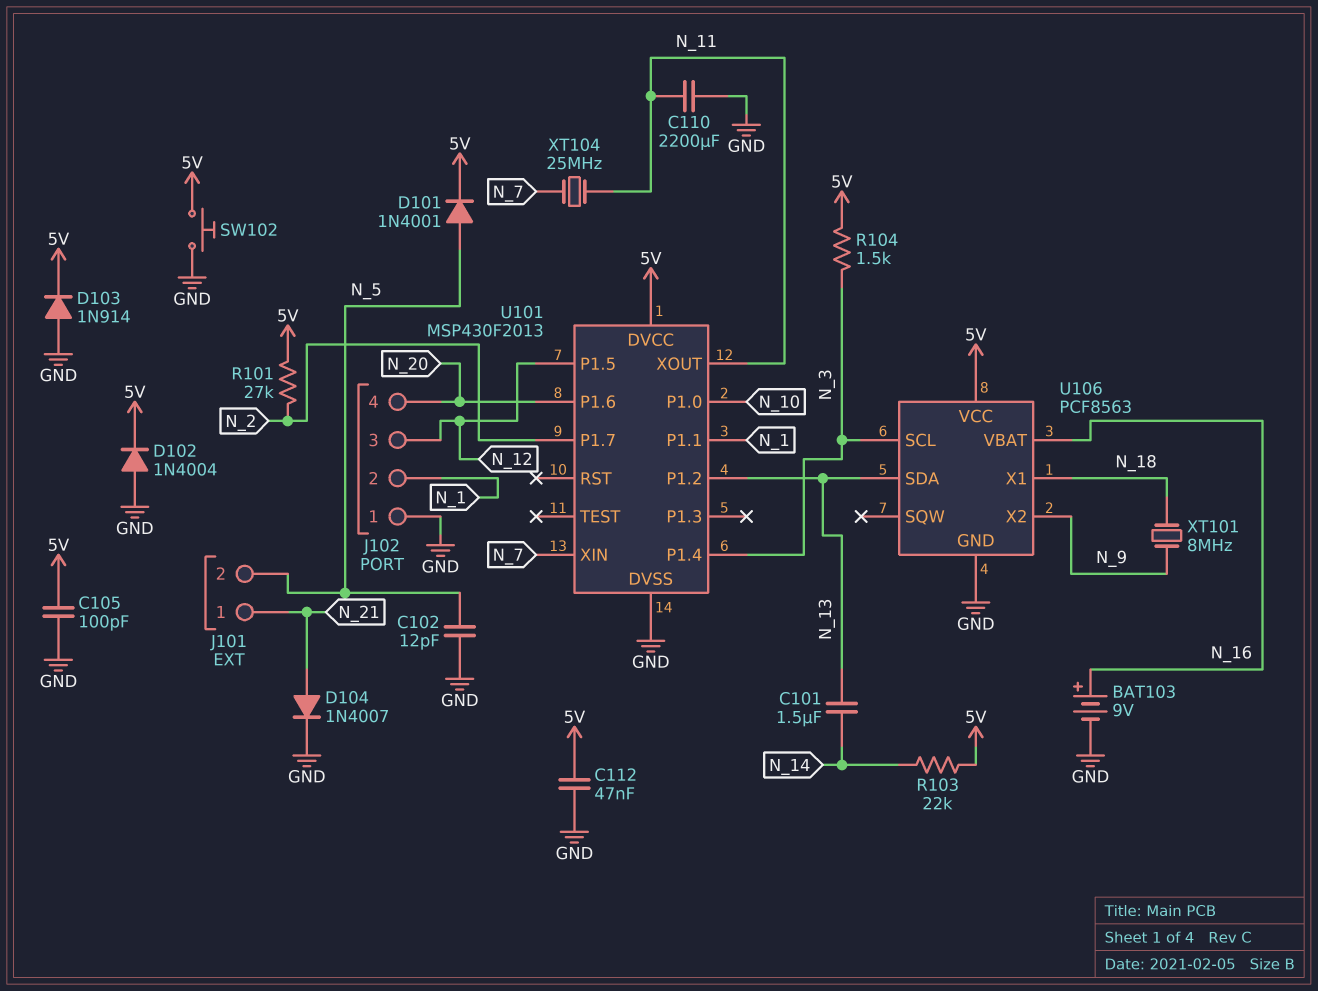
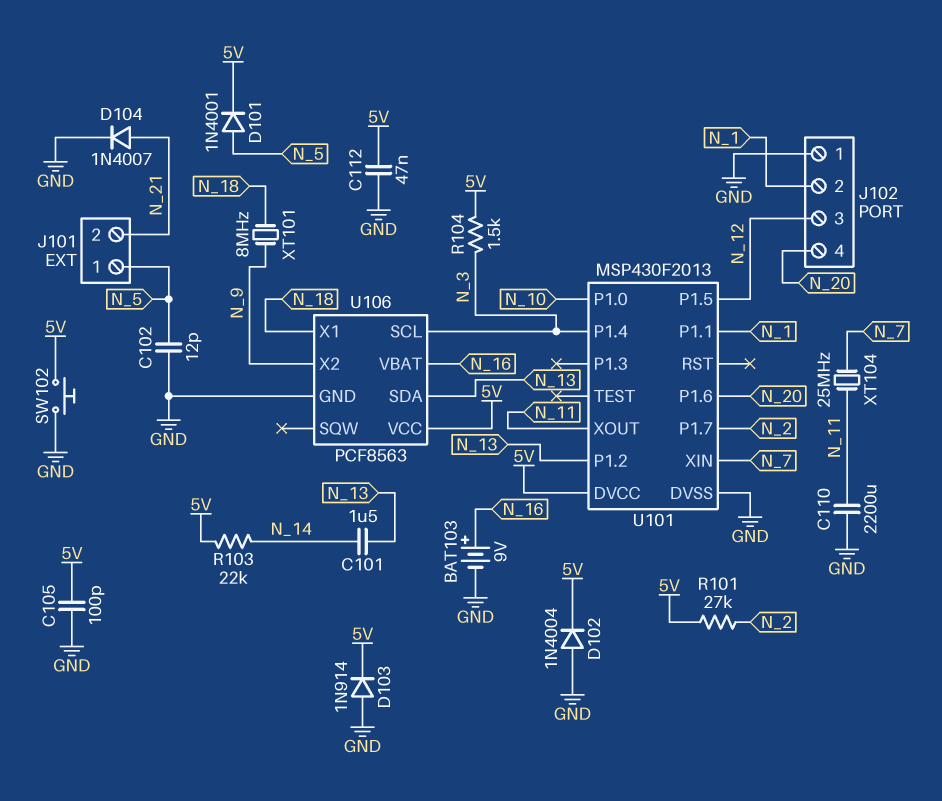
J101 pin 1: N_21 -> N_5
J101 pin 2: N_5 -> N_21

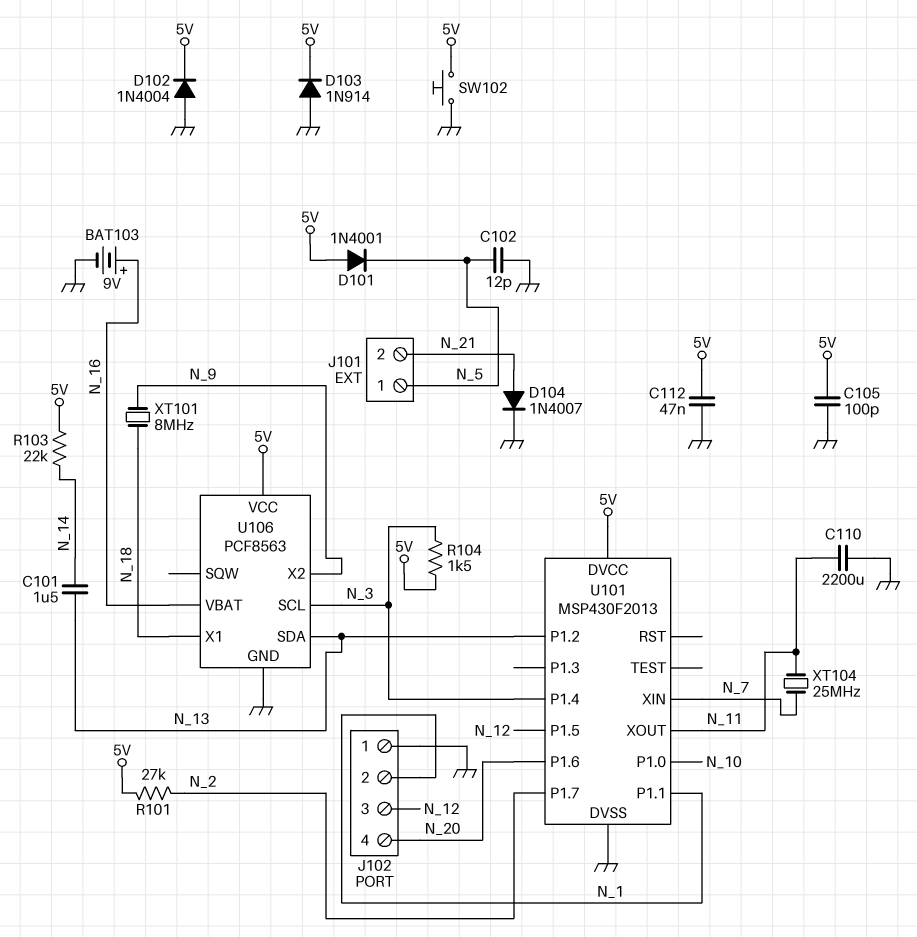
D101: diode 1N4001 (A N_5, K 5V) -> diode 1N4001 (A 5V, K N_5)

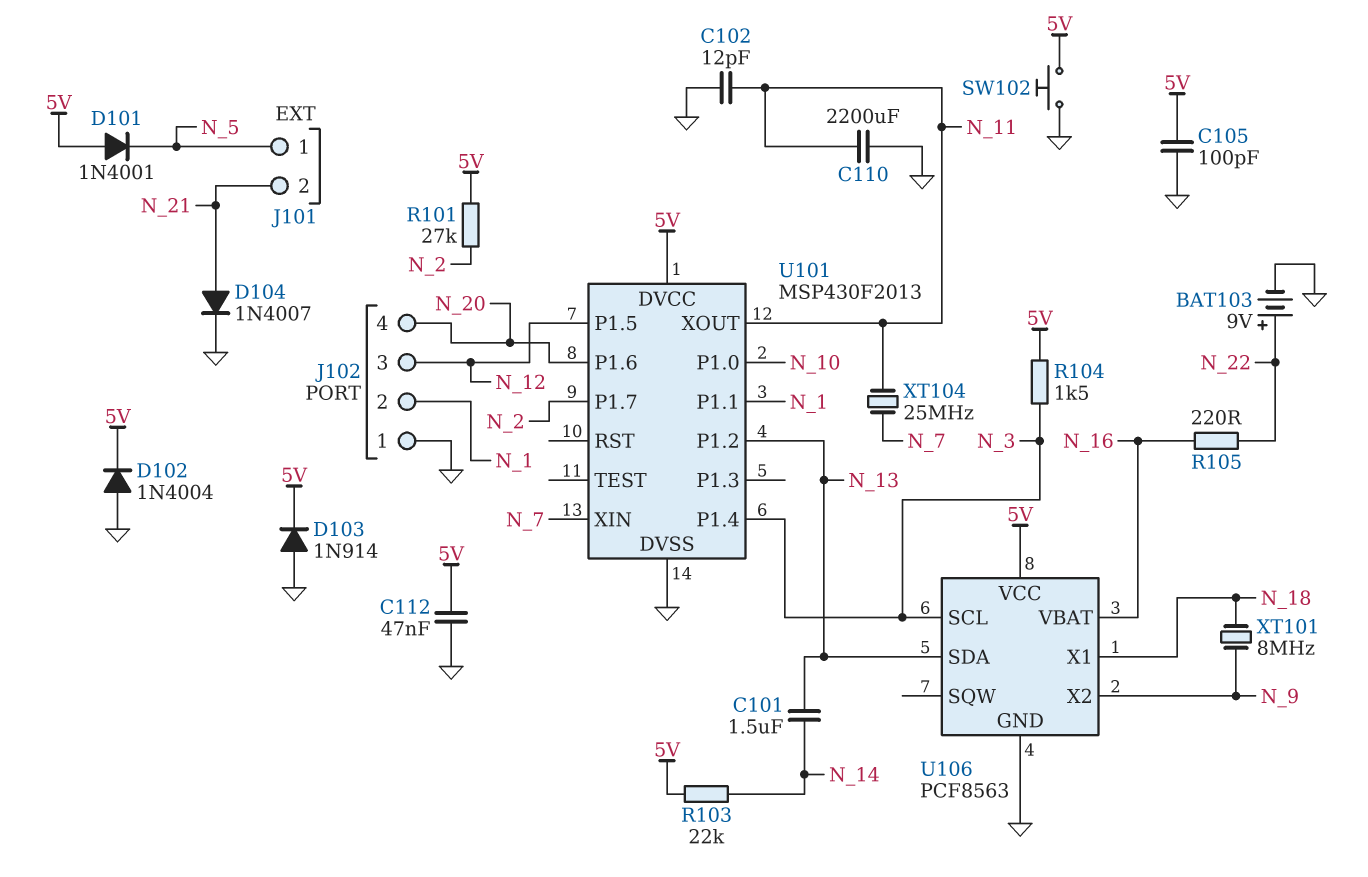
BAT103: 9V (plus N_16, minus GND) -> 9V (plus N_22, minus GND)
C102: 12pF (GND, N_5) -> 12pF (GND, N_11)
R105: none -> 220 (N_16, N_22)

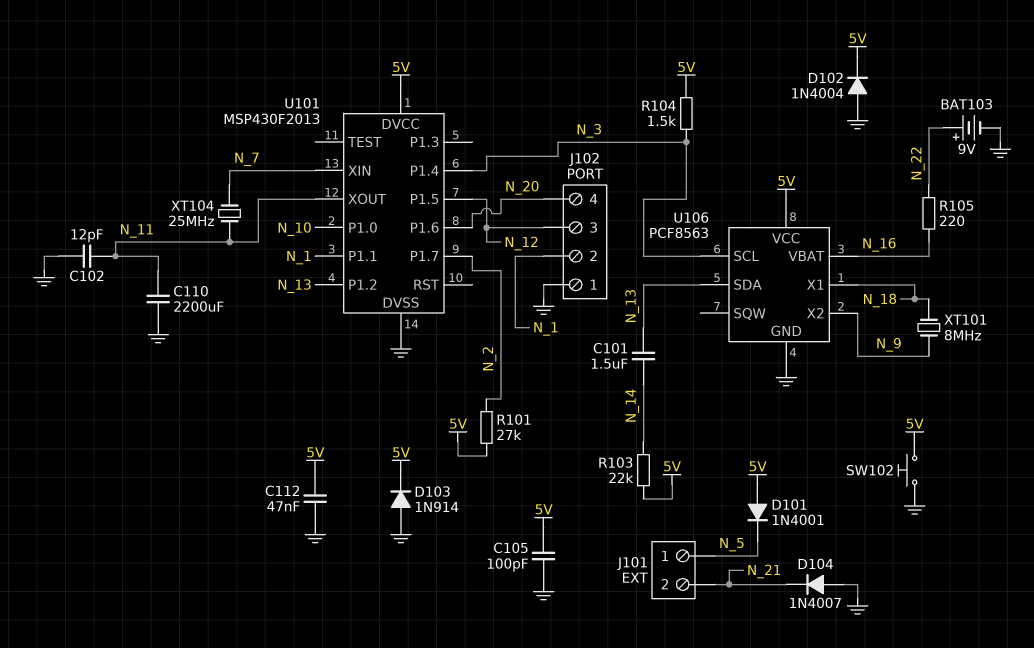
D104: diode 1N4007 (A N_21, K GND) -> diode 1N4007 (A GND, K N_21)

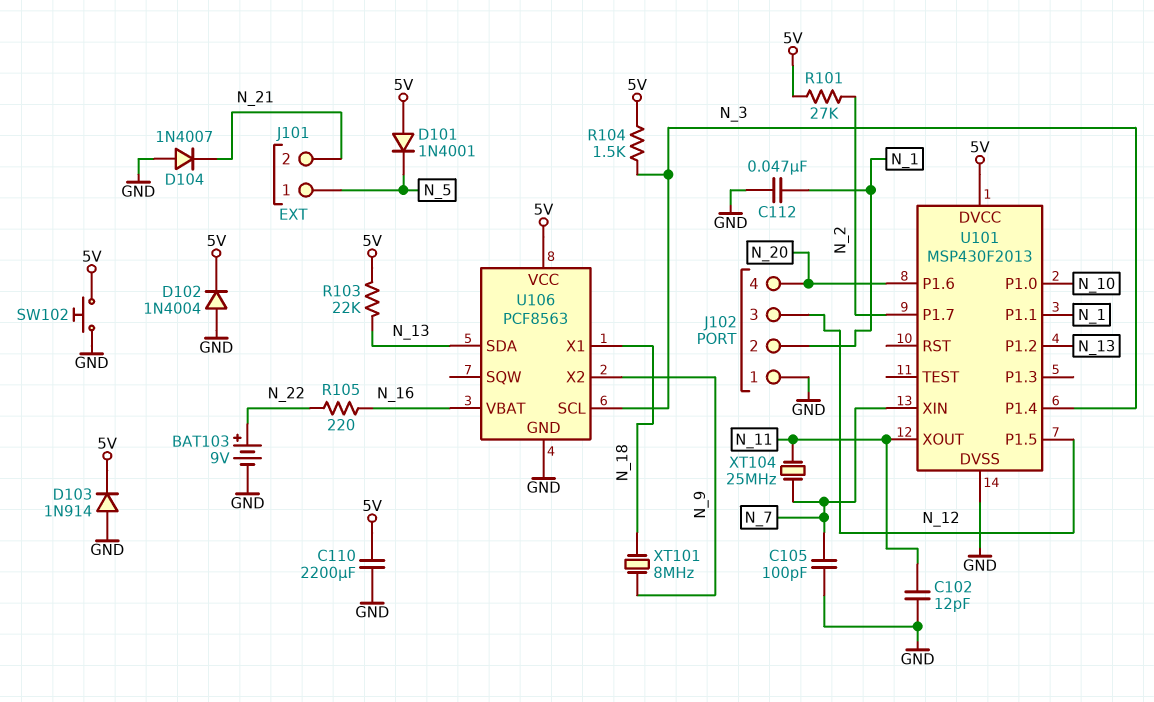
C101: 1.5uF (N_13, N_14) -> none
C105: 100pF (5V, GND) -> 100pF (GND, N_7)
C110: 2200uF (GND, N_11) -> 2200uF (5V, GND)
C112: 47nF (5V, GND) -> 47nF (GND, N_1)
R103: 22k (5V, N_14) -> 22k (5V, N_13)

